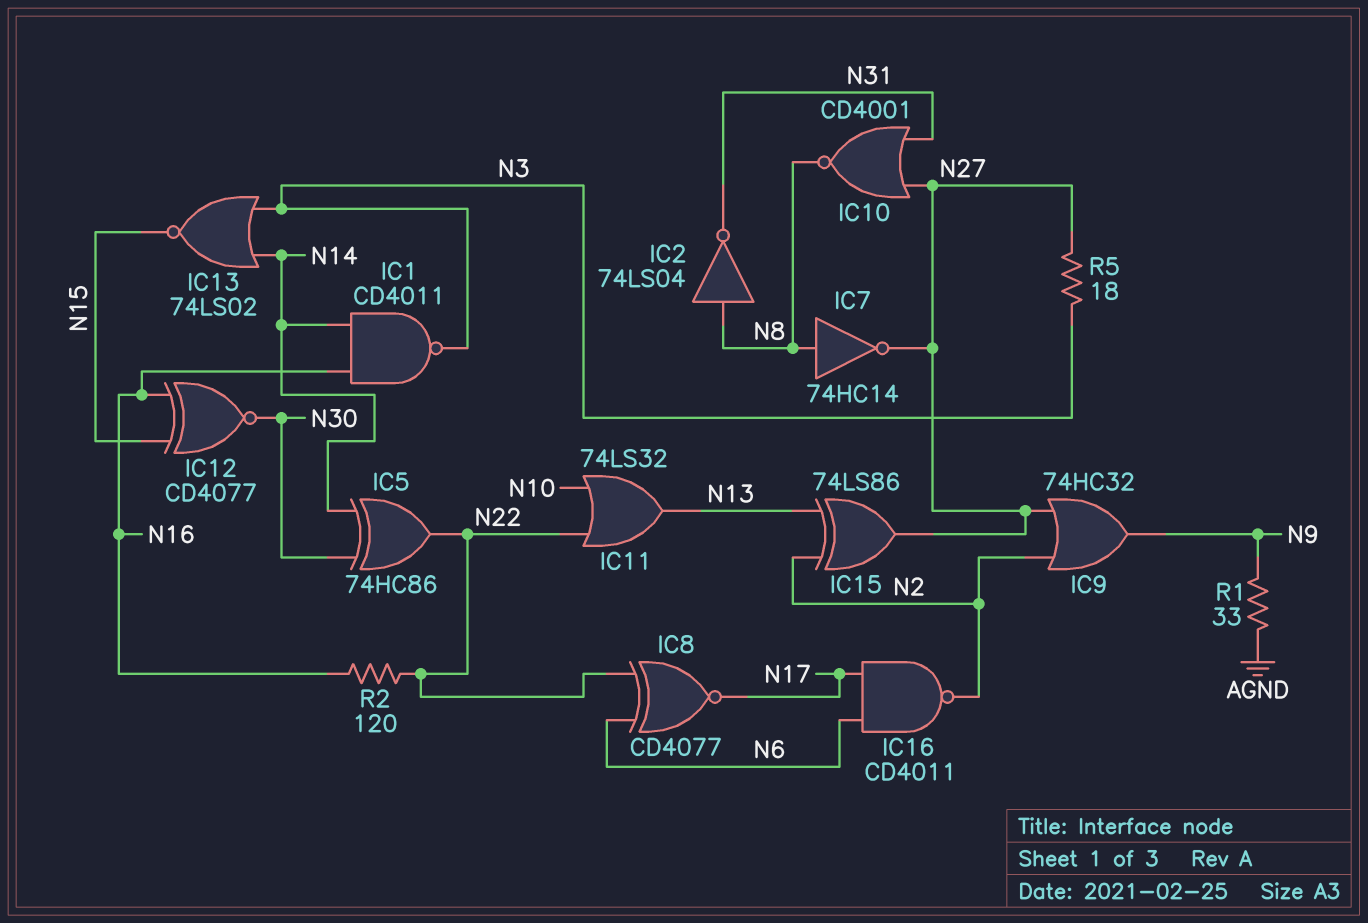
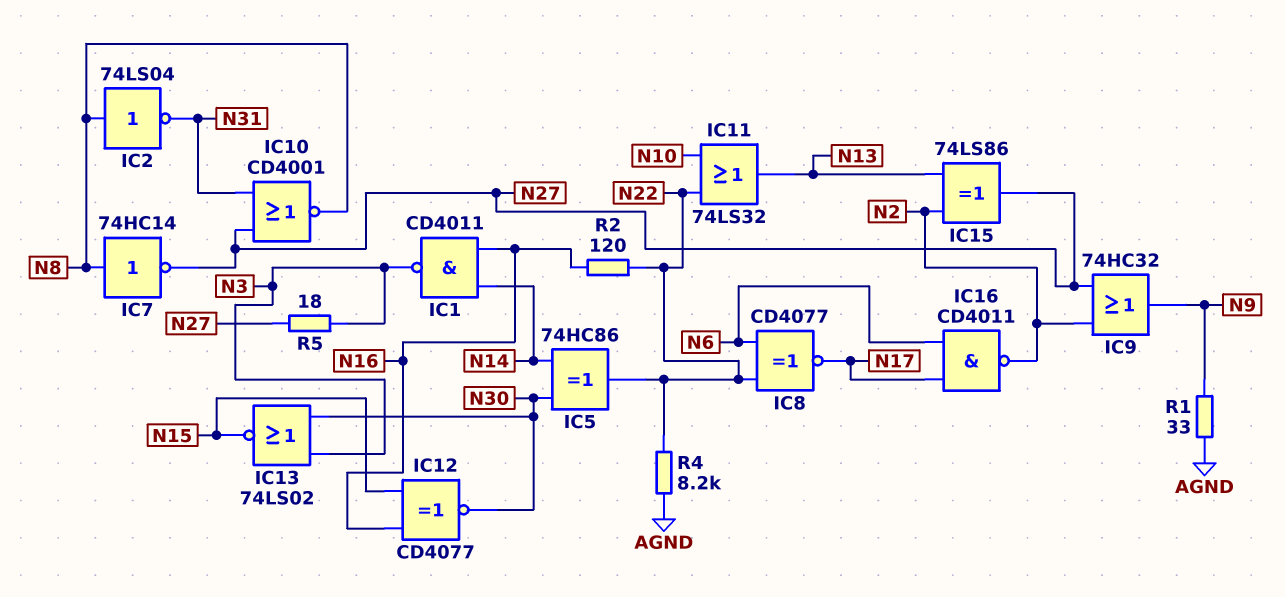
IC13: NOR 74LS02 (in N3, in N14, out N15) -> NOR 74LS02 (in N3, in N30, out N15)
R4: none -> 8.2k (AGND, N22)

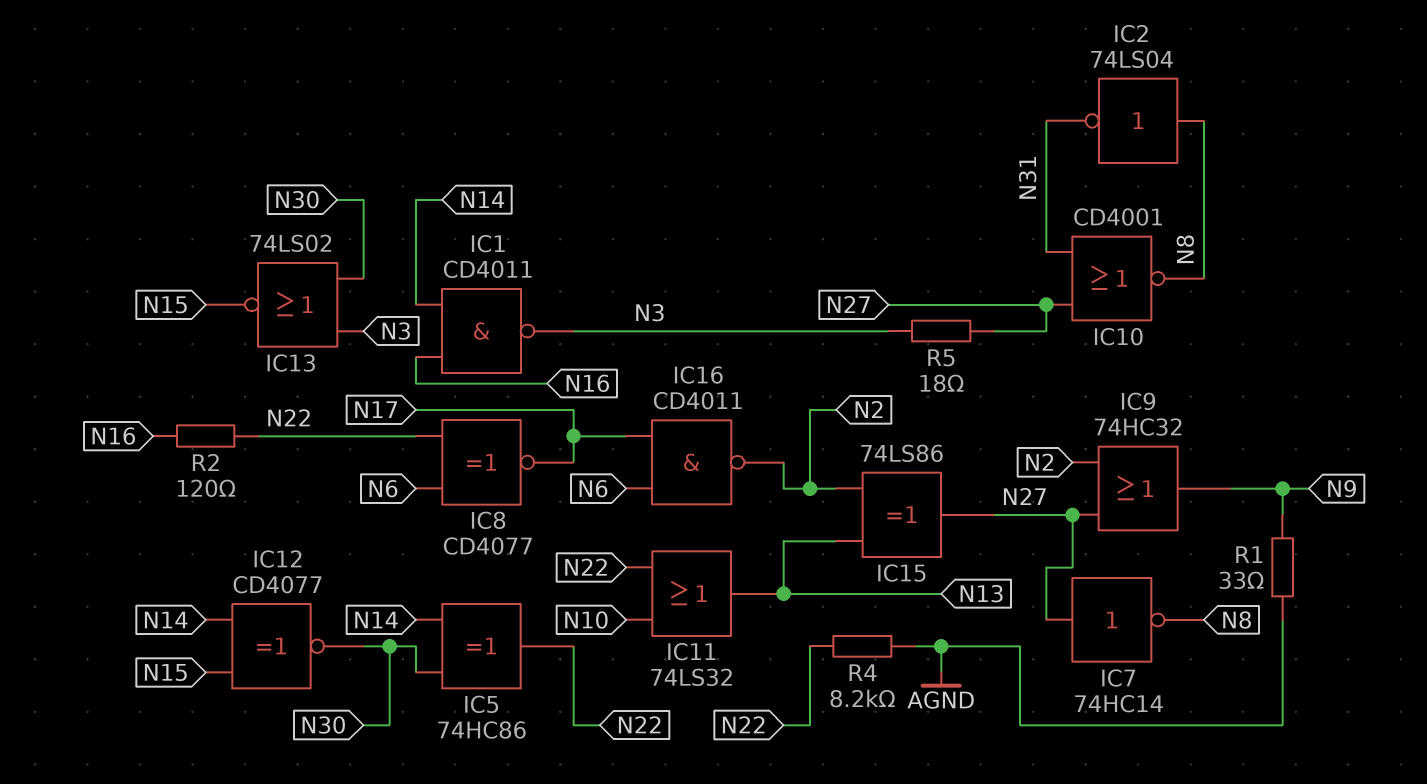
IC7: NOT 74HC14 (in N8, out N27) -> NOT 74HC14 (in N27, out N8)
IC12: XNOR CD4077 (in N15, in N16, out N30) -> XNOR CD4077 (in N14, in N15, out N30)

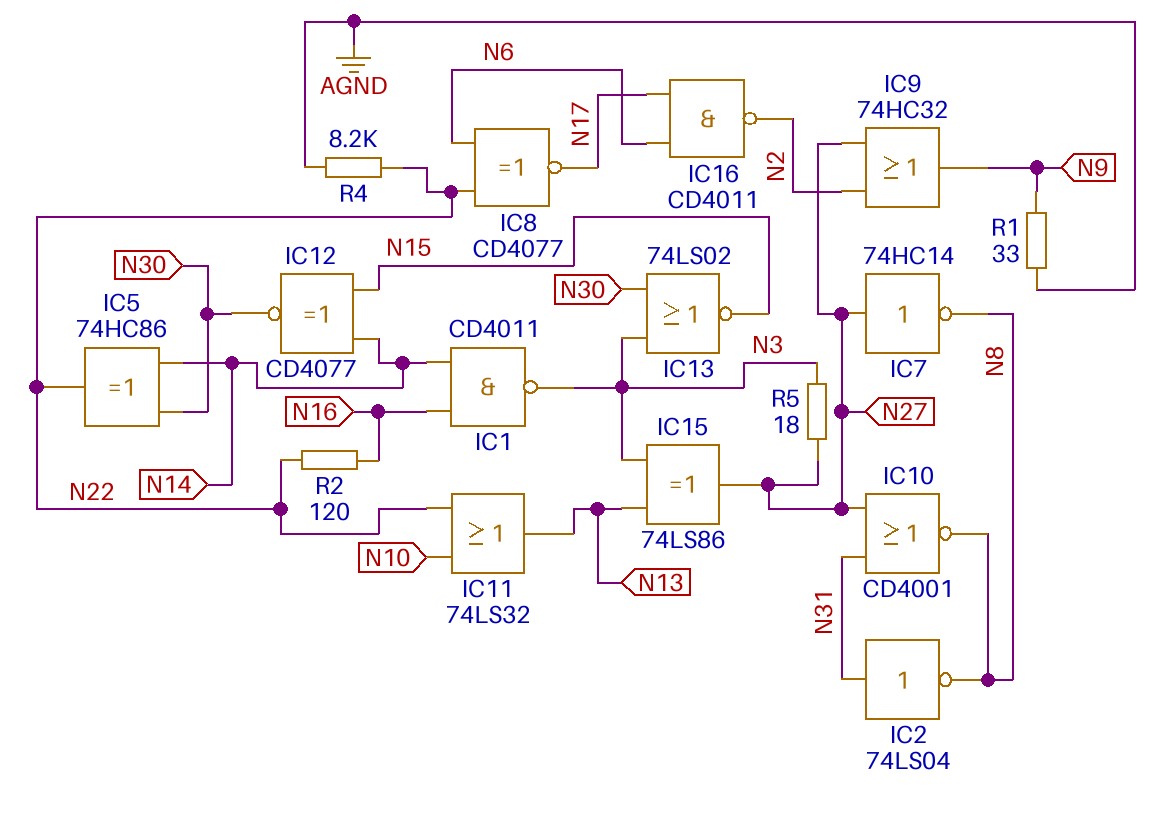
IC2: NOT 74LS04 (in N8, out N31) -> NOT 74LS04 (in N31, out N8)
IC15: XOR 74LS86 (in N2, in N13, out N27) -> XOR 74LS86 (in N3, in N13, out N27)

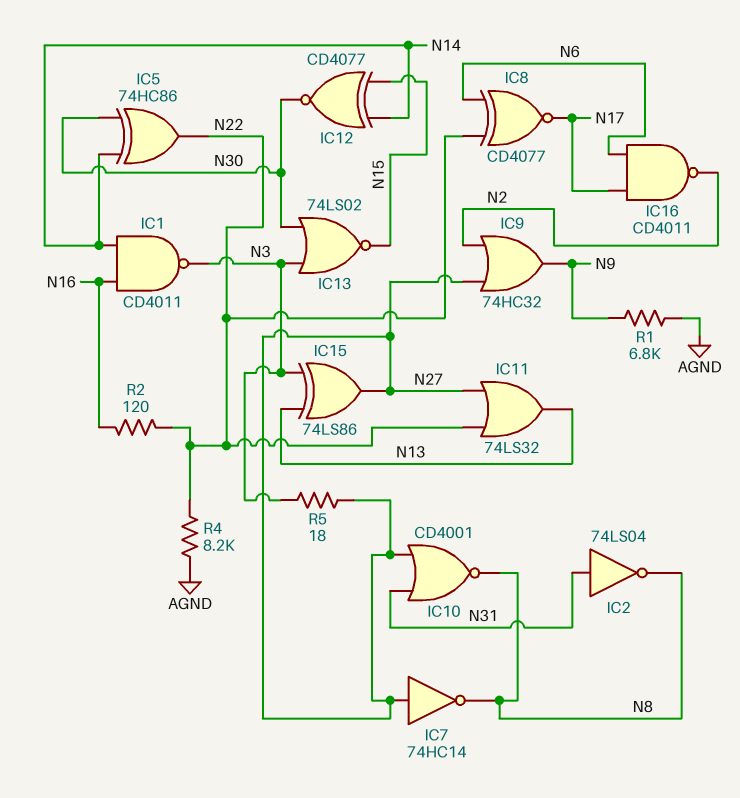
IC11: OR 74LS32 (in N10, in N22, out N13) -> OR 74LS32 (in N22, in N27, out N13)
R1: 33 (AGND, N9) -> 6.8k (AGND, N9)

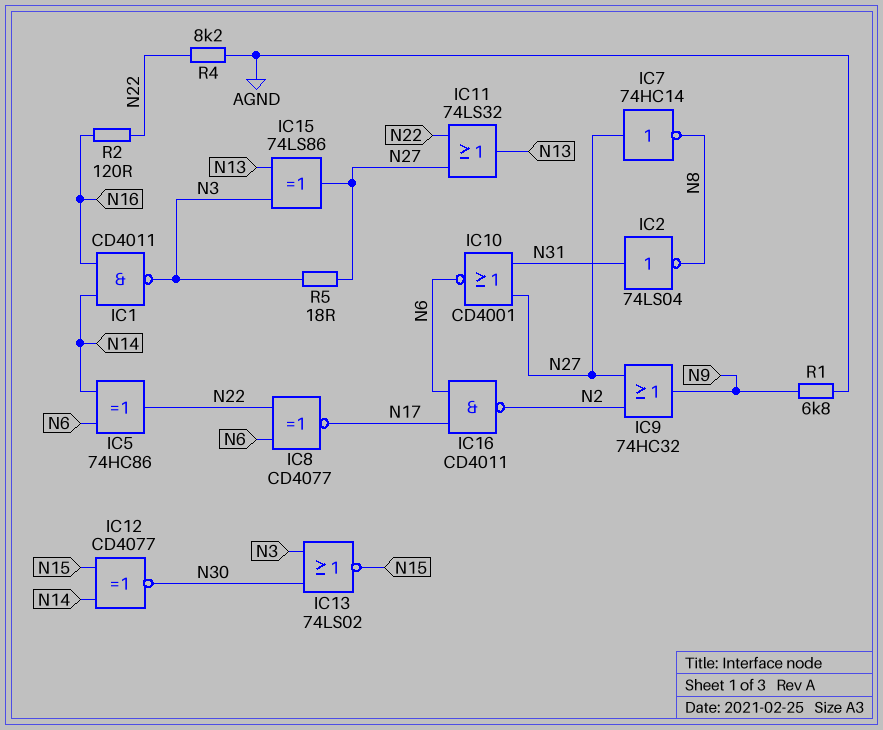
IC5: XOR 74HC86 (in N14, in N30, out N22) -> XOR 74HC86 (in N6, in N14, out N22)
IC10: NOR CD4001 (in N27, in N31, out N8) -> NOR CD4001 (in N27, in N31, out N6)

